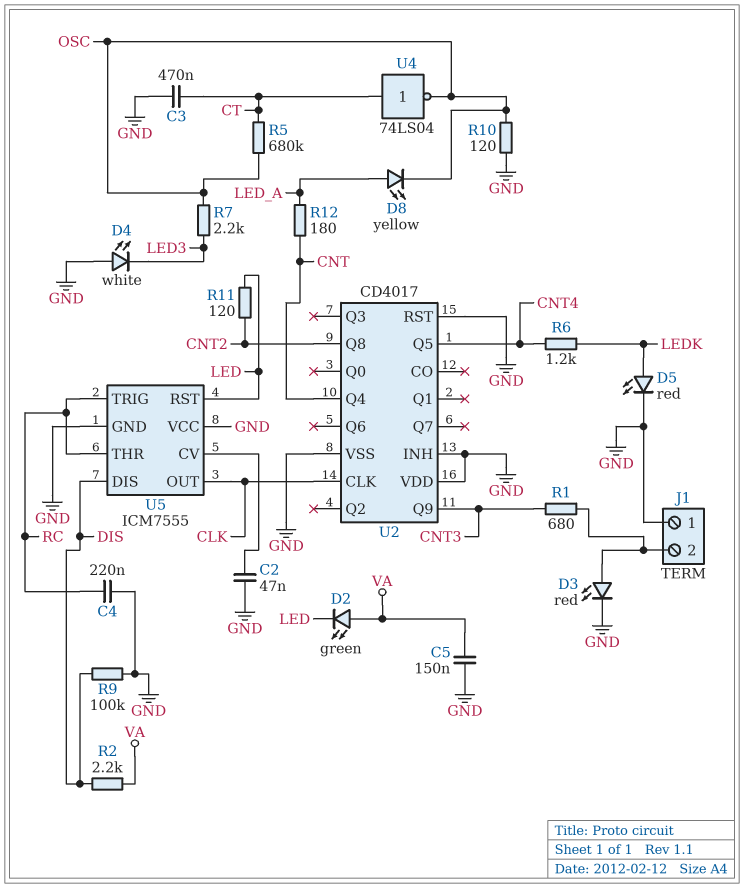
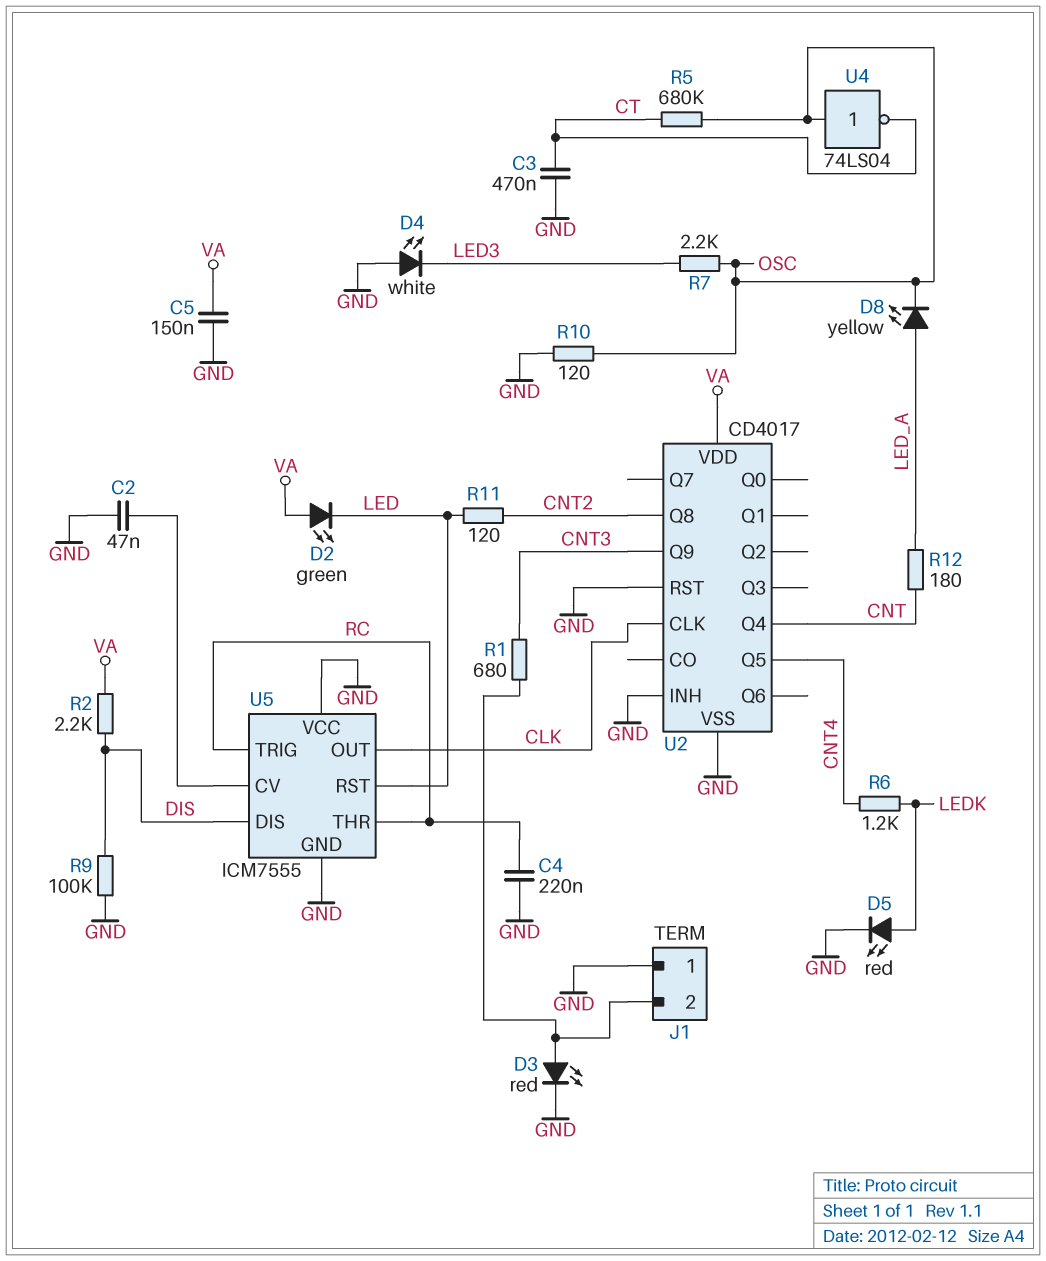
U2 pin VDD: GND -> VA
U4: NOT 74LS04 (in CT, out OSC) -> NOT 74LS04 (in OSC, out CT)

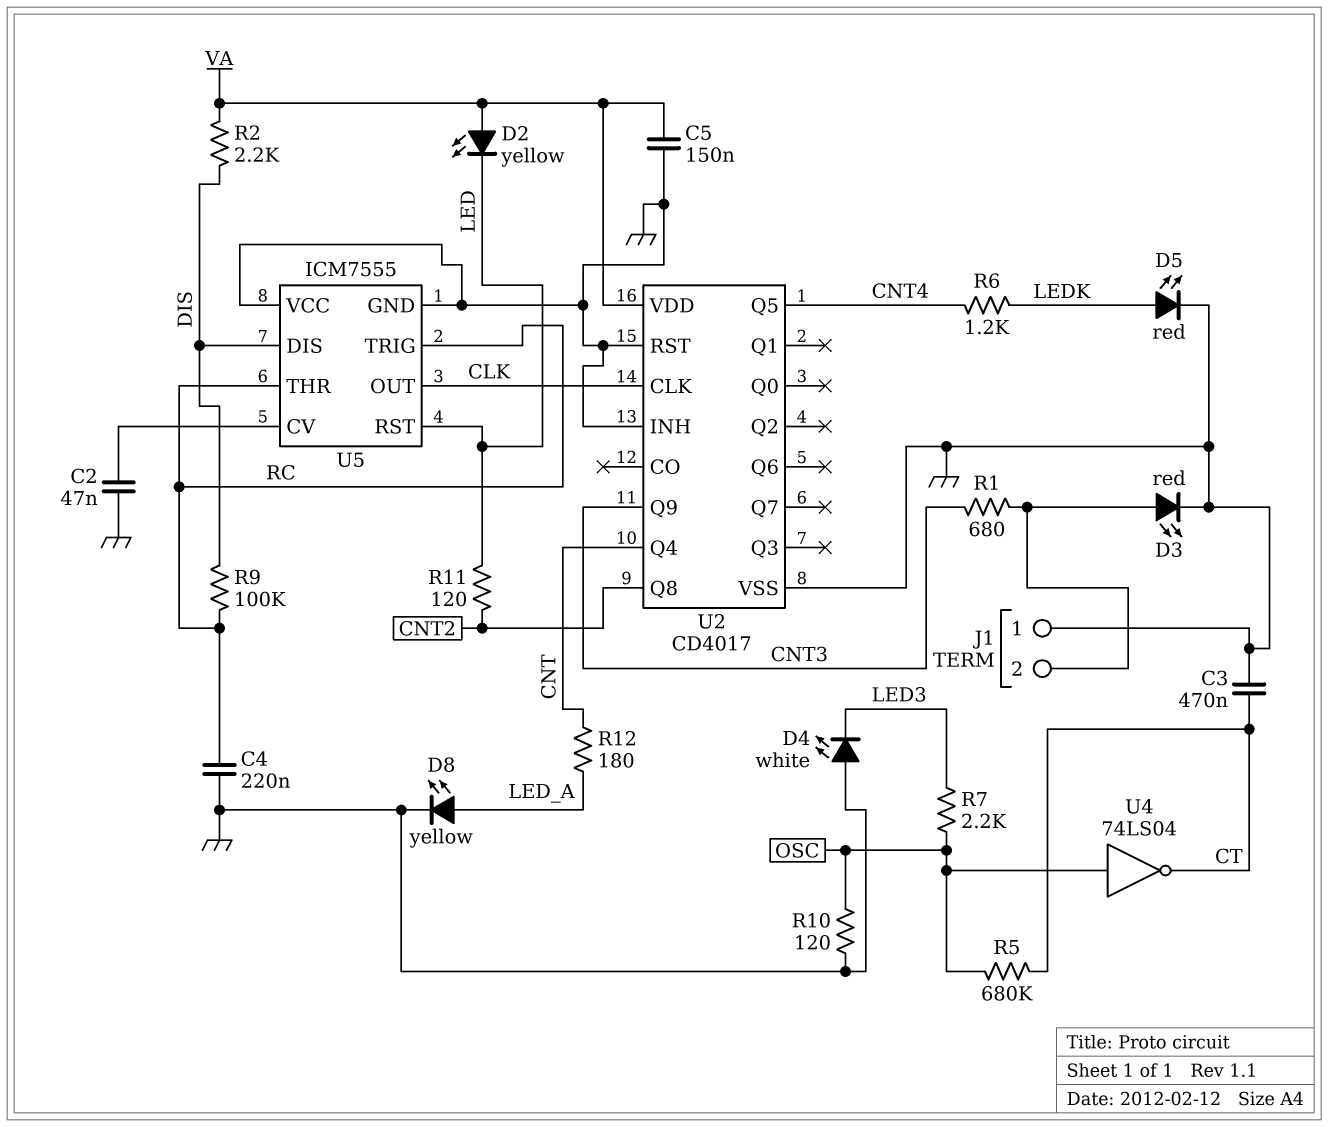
D2: LED green (A VA, K LED) -> LED yellow (A VA, K LED)
D8: LED yellow (A LED_A, K OSC) -> LED yellow (A LED_A, K GND)
R9: 100k (DIS, GND) -> 100k (DIS, RC)

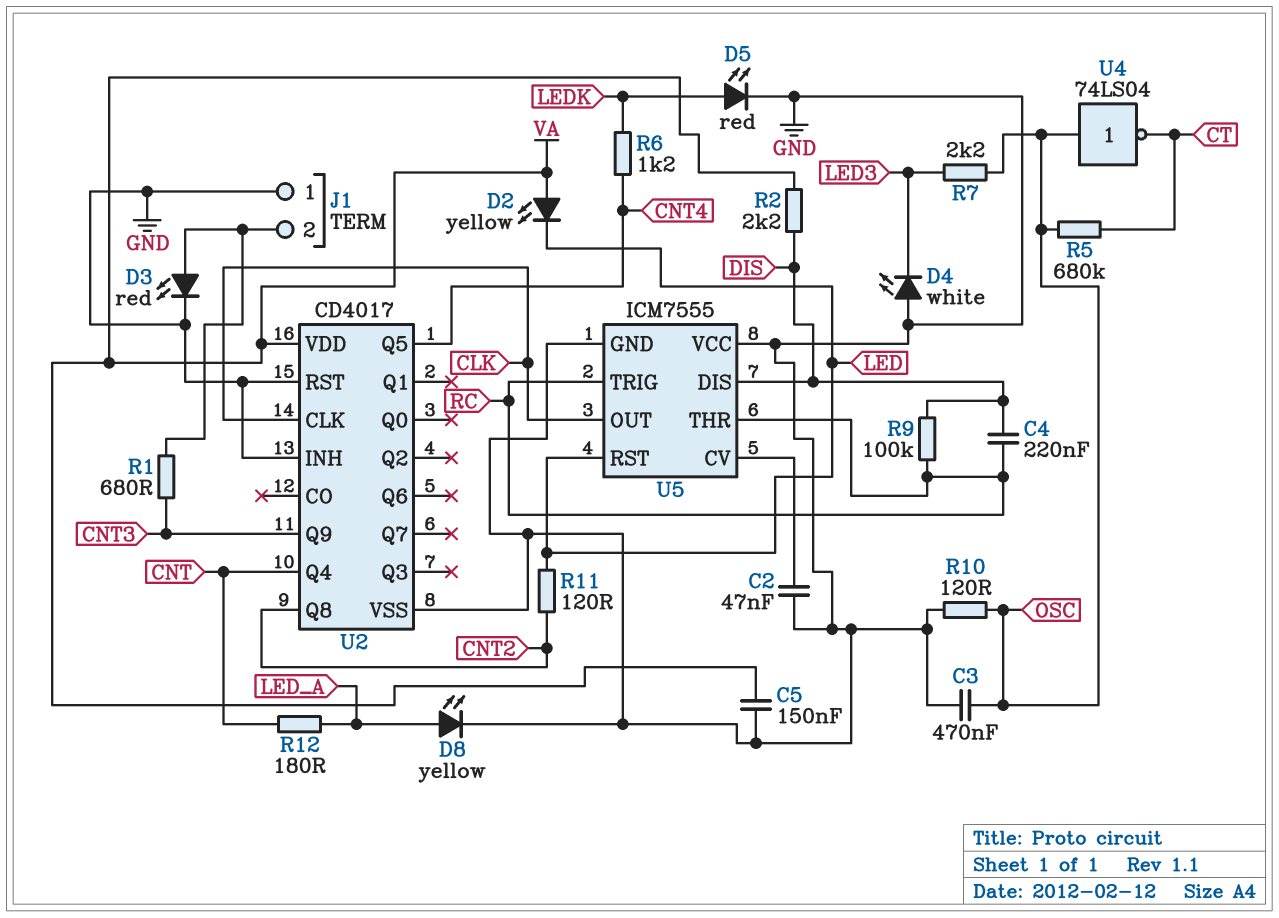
C3: 470nF (CT, GND) -> 470nF (GND, OSC)
C4: 220nF (GND, RC) -> 220nF (DIS, RC)

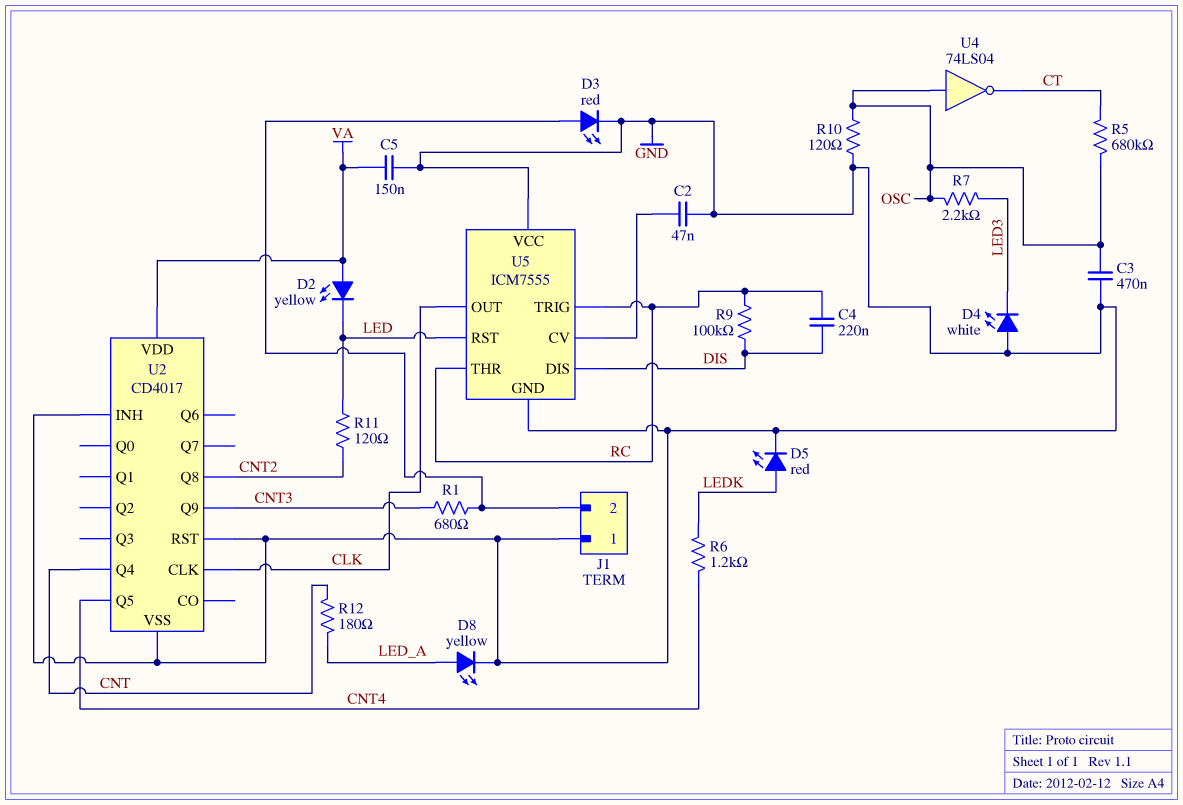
R2: 2.2k (DIS, VA) -> none

